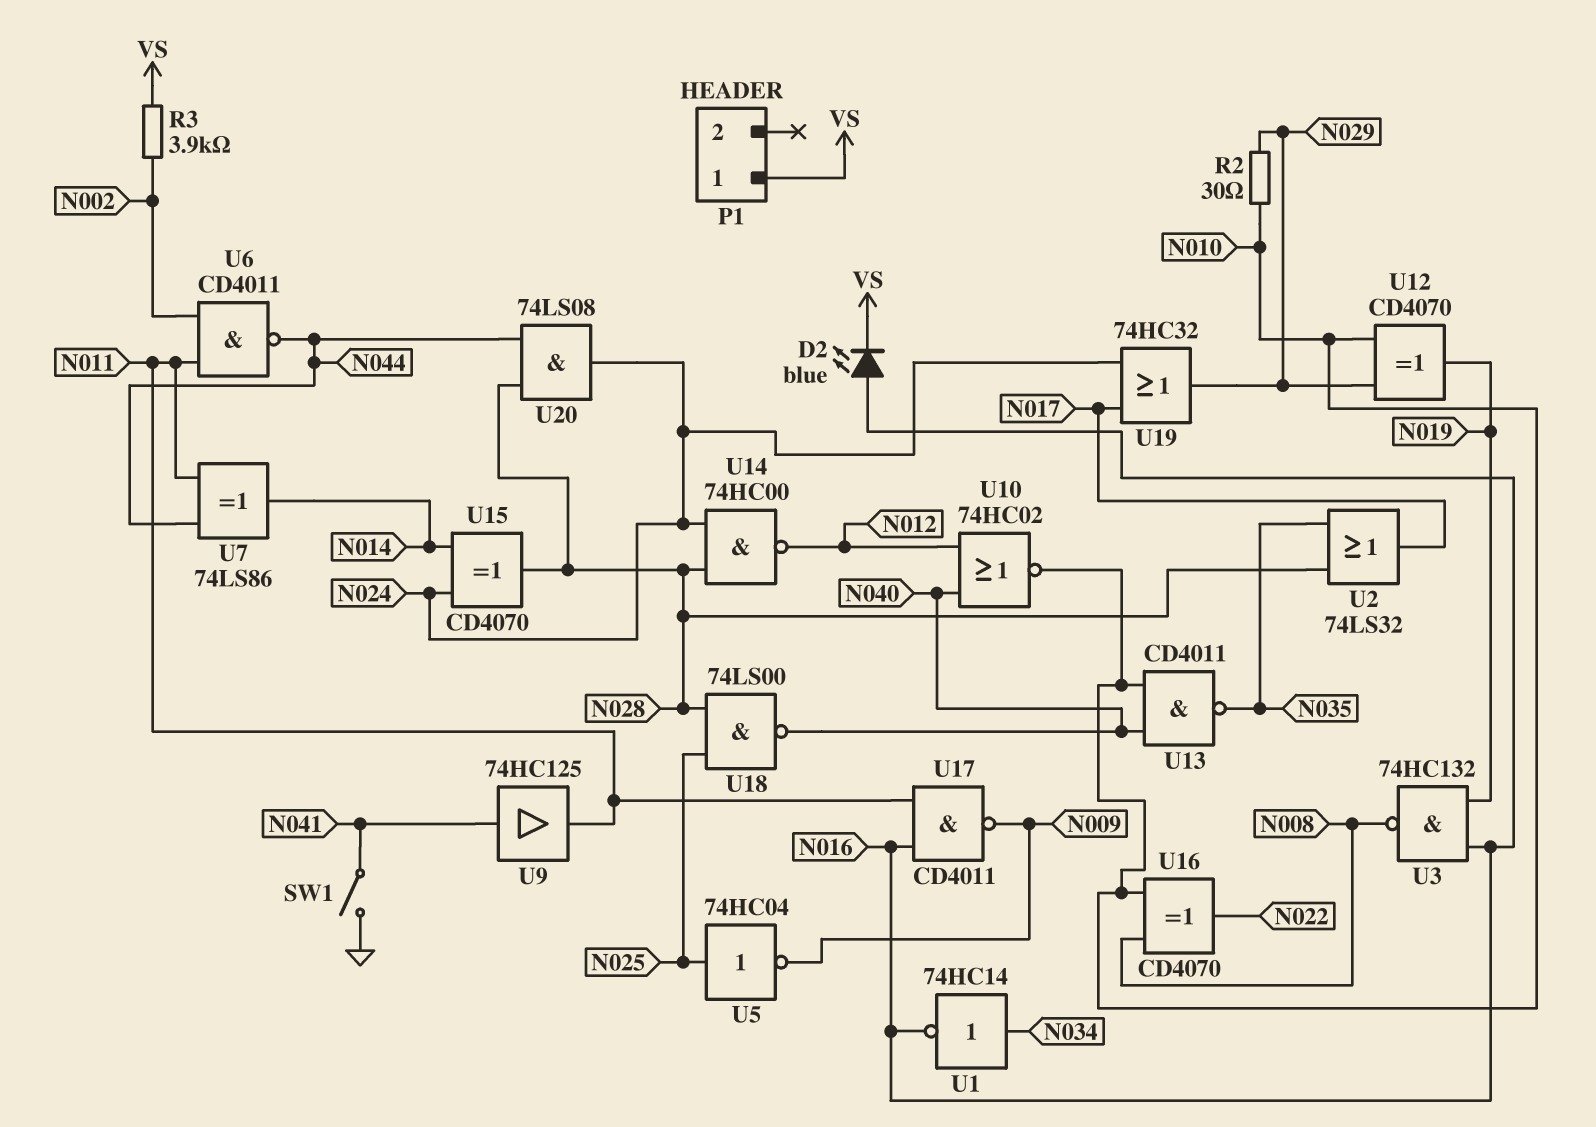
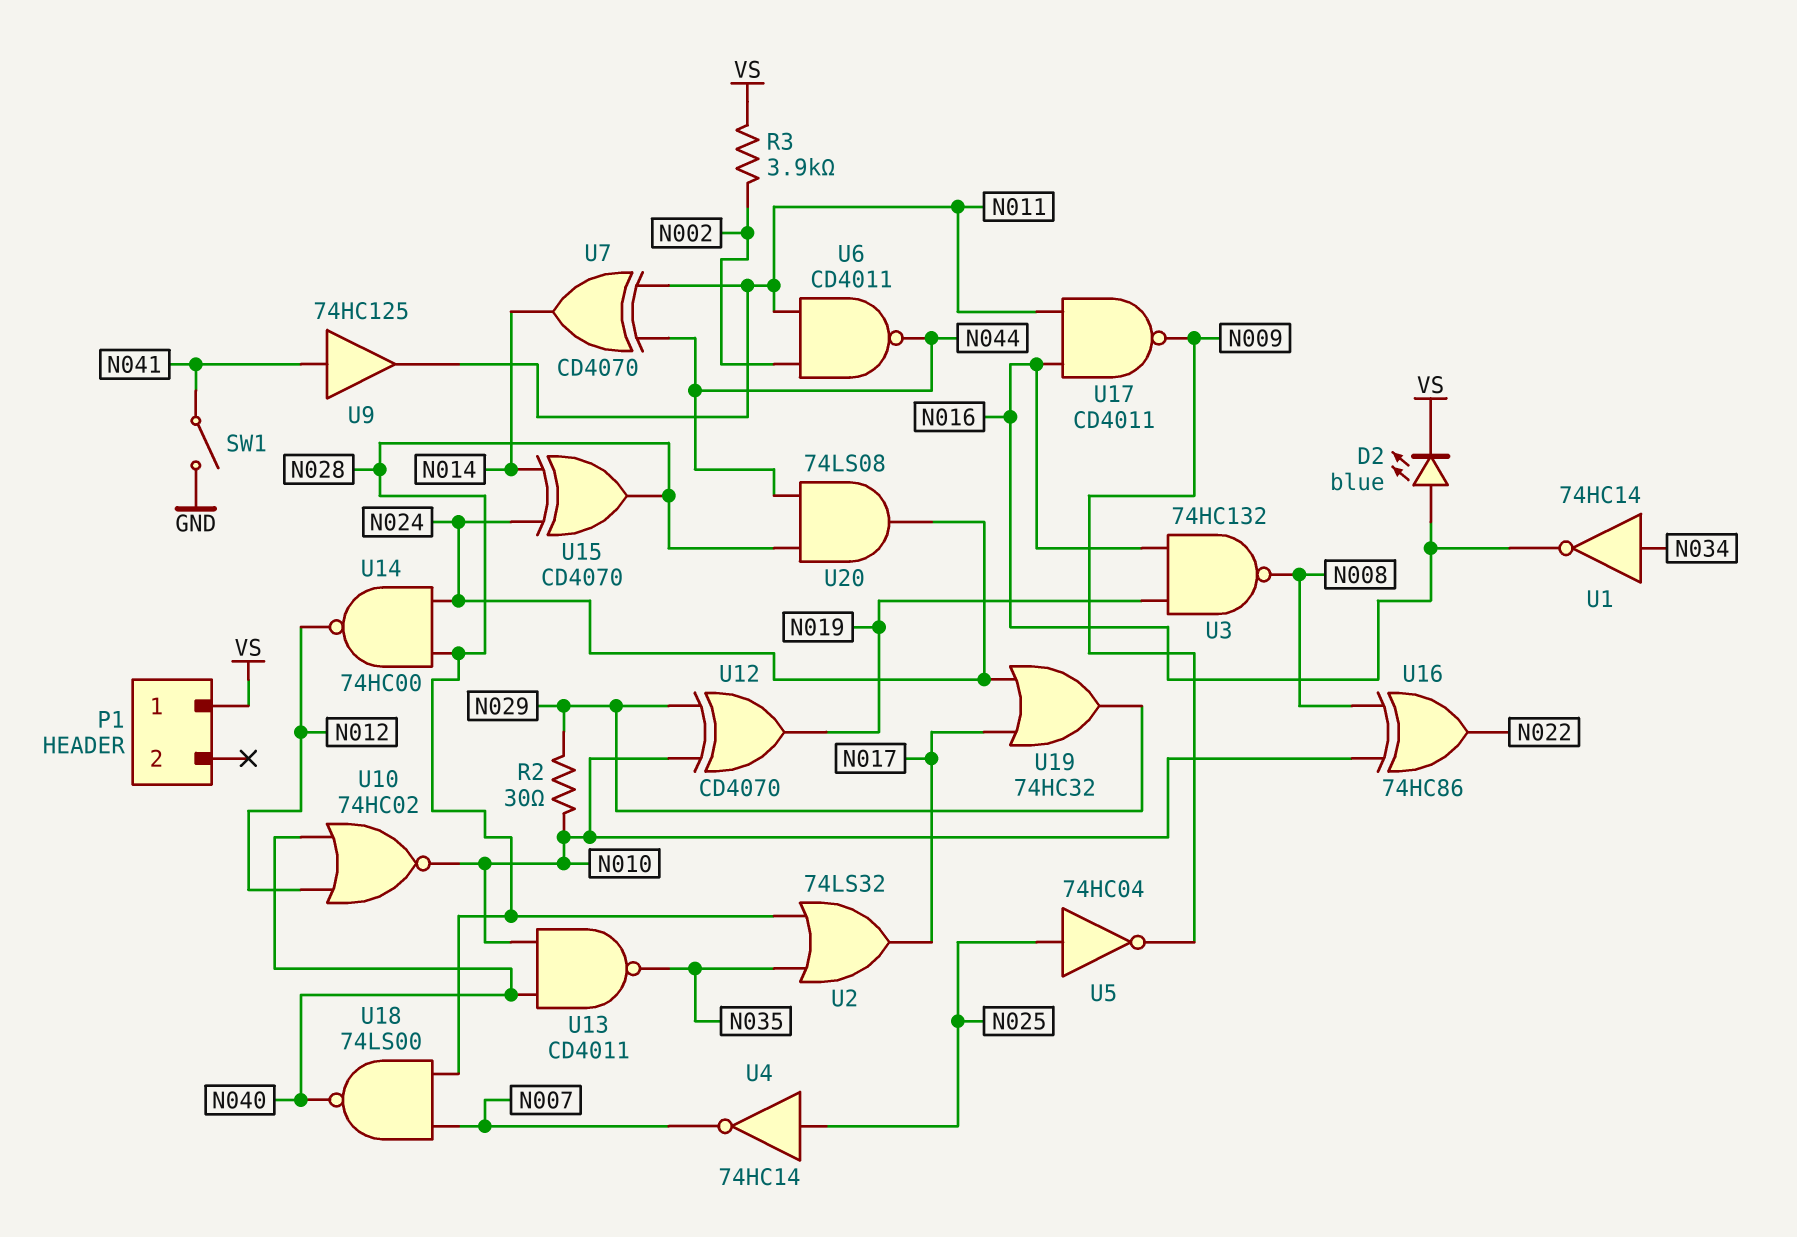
U4: none -> NOT 74HC14 (in N025, out N007)
U7: XOR 74LS86 (in N011, in N044, out N014) -> XOR CD4070 (in N011, in N044, out N014)
U16: XOR CD4070 (in N008, in N010, out N022) -> XOR 74HC86 (in N008, in N010, out N022)
U18: NAND 74LS00 (in N025, in N028, out N040) -> NAND 74LS00 (in N007, in N028, out N040)

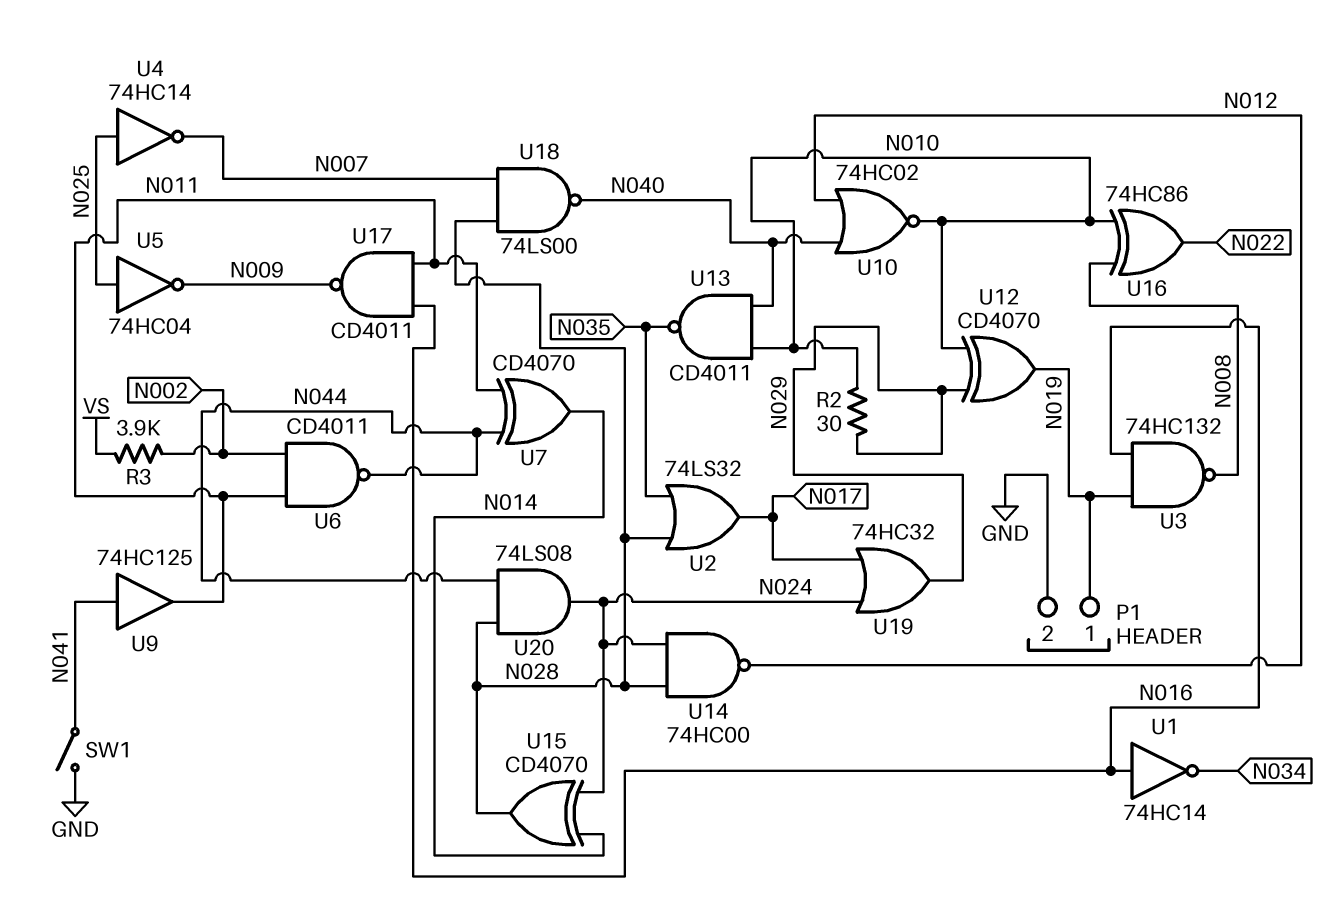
D2: LED blue (A N016, K VS) -> none
P1 pin 1: VS -> N019
P1 pin 2: none -> GND
U1: NOT 74HC14 (in N034, out N016) -> NOT 74HC14 (in N016, out N034)

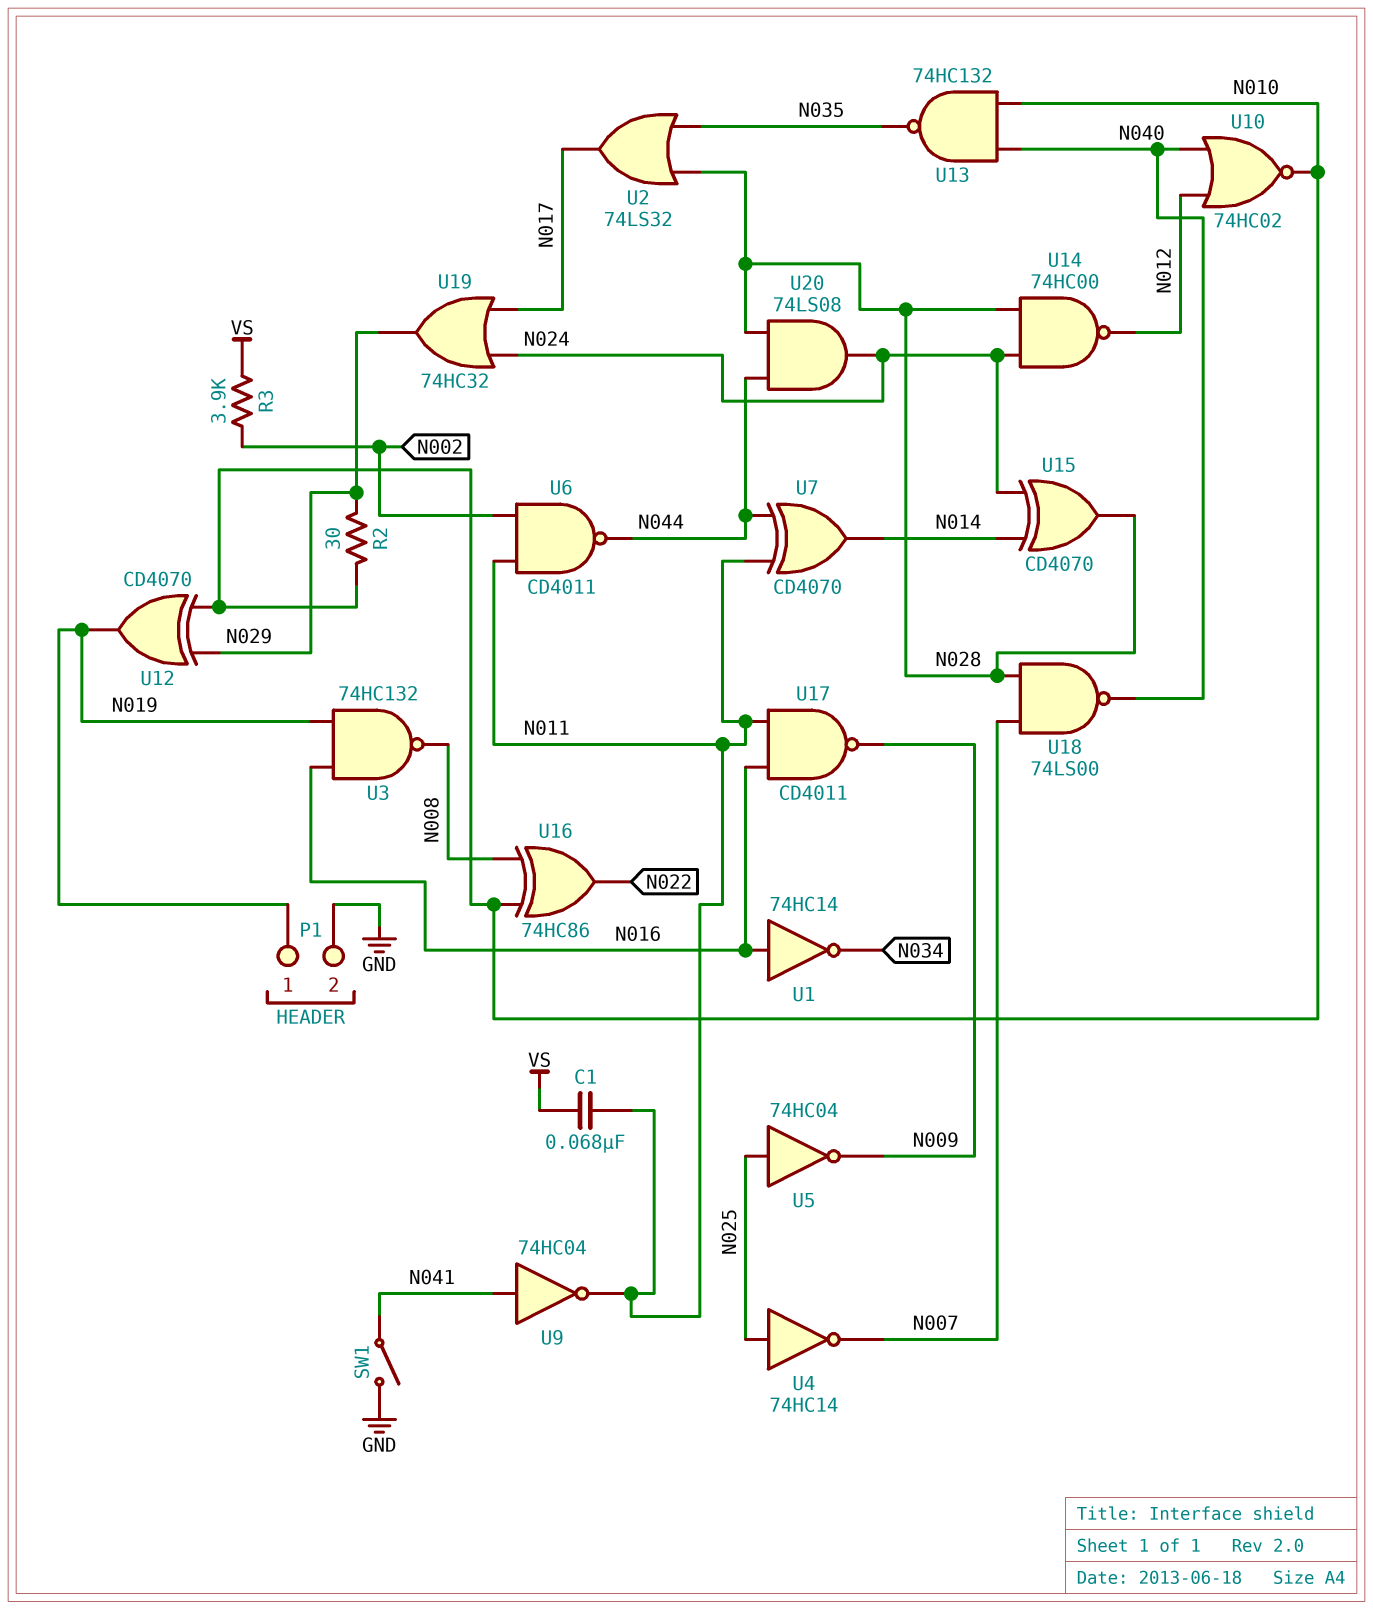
C1: none -> 68nF (N011, VS)
U9: buffer 74HC125 (in N041, out N011) -> NOT 74HC04 (in N041, out N011)
U13: NAND CD4011 (in N010, in N040, out N035) -> NAND 74HC132 (in N010, in N040, out N035)

